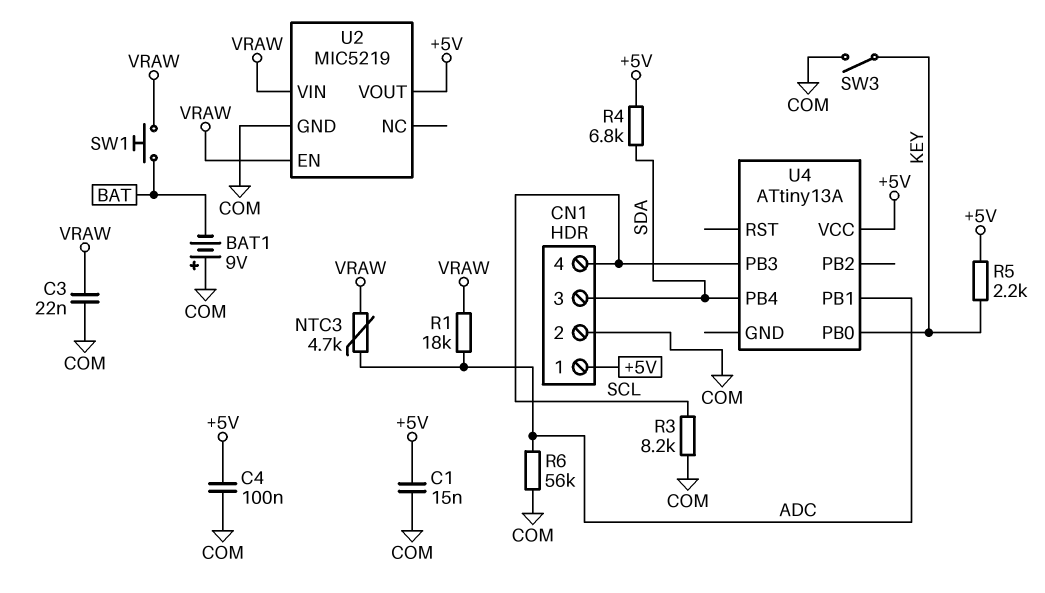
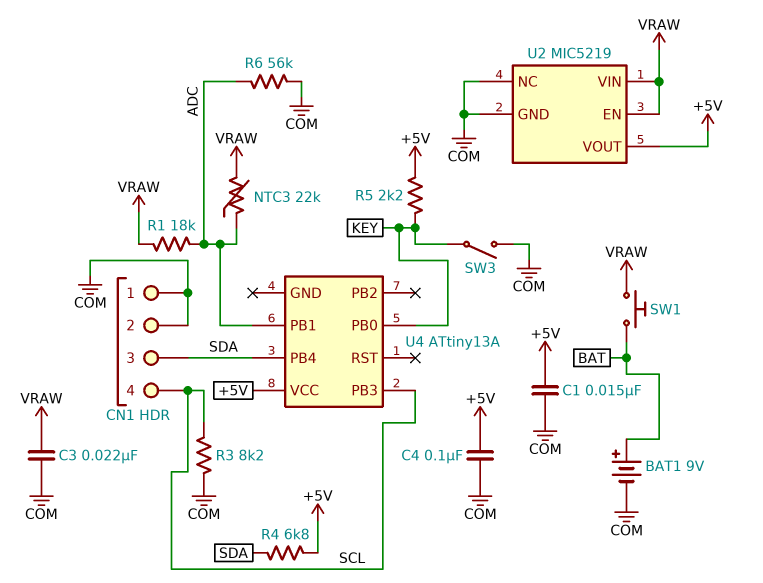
BAT1: 9V (plus COM, minus BAT) -> 9V (plus BAT, minus COM)
CN1 pin 1: +5V -> COM
NTC3: 4.7k (ADC, VRAW) -> 22k (ADC, VRAW)
U2 pin NC: none -> COM

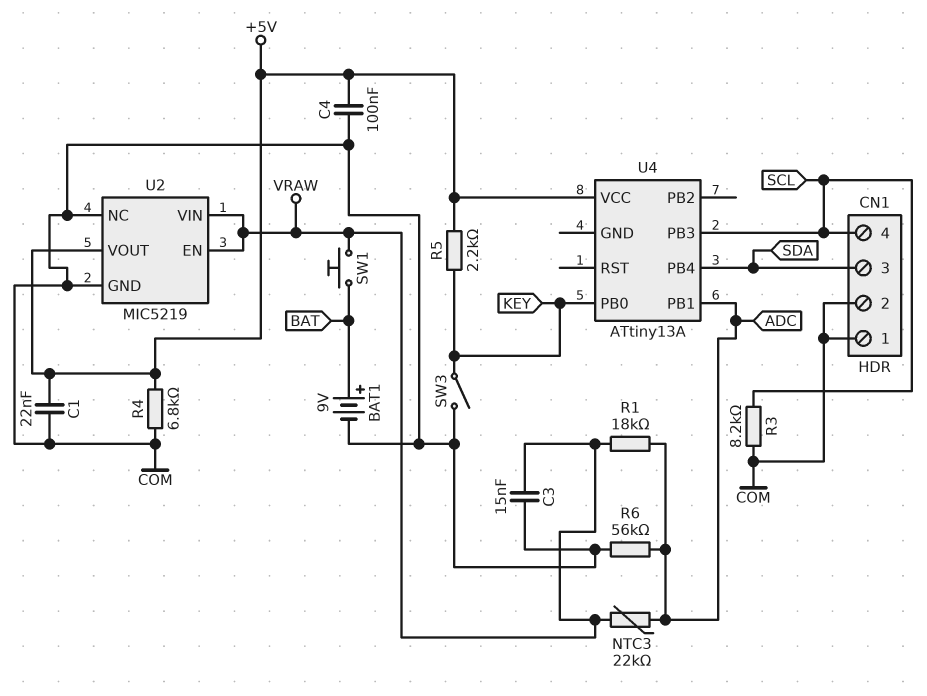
C1: 15nF (+5V, COM) -> 22nF (+5V, COM)
C3: 22nF (COM, VRAW) -> 15nF (COM, VRAW)
R4: 6.8k (+5V, SDA) -> 6.8k (+5V, COM)

